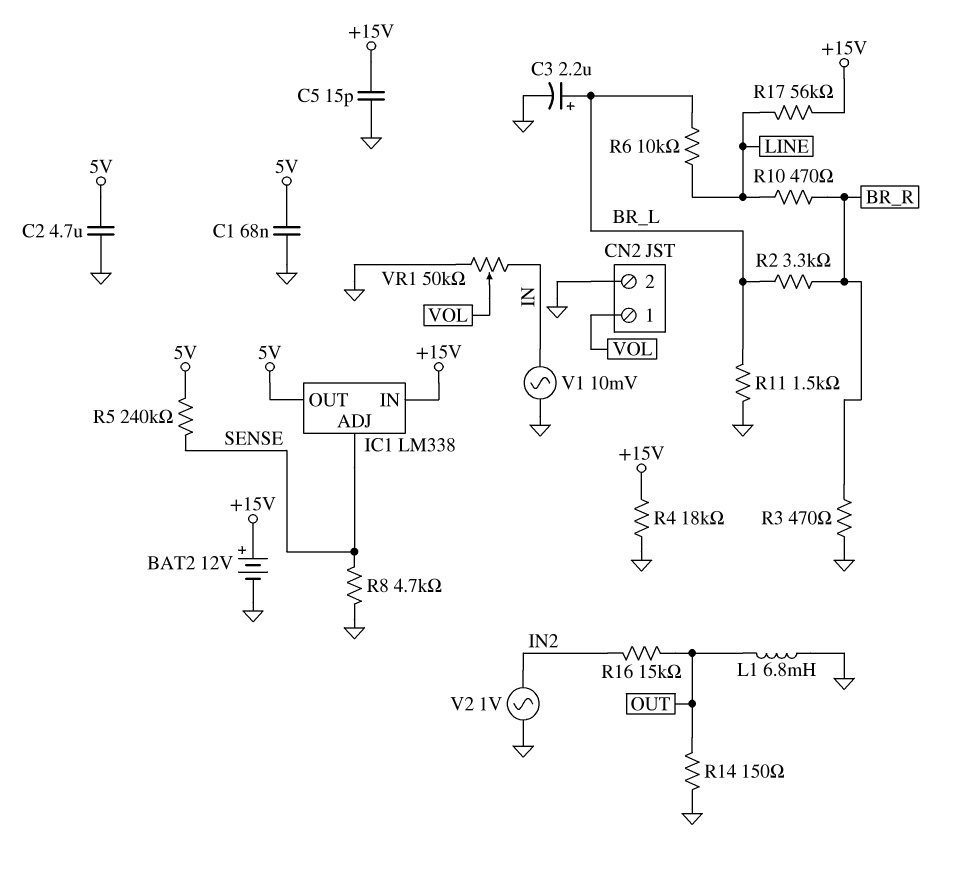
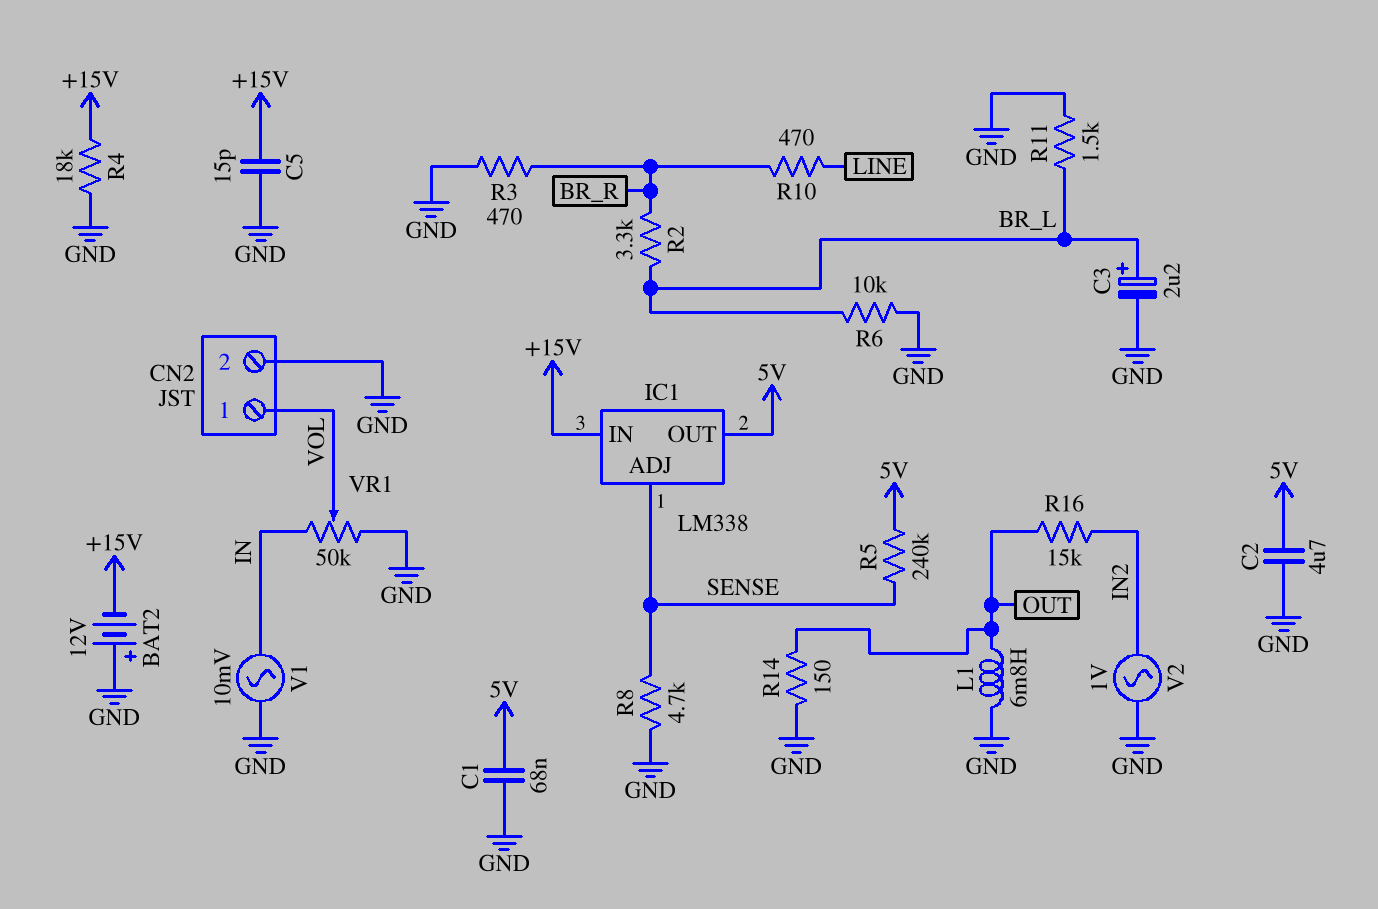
BAT2: 12V (plus +15V, minus GND) -> 12V (plus GND, minus +15V)
R6: 10k (BR_L, LINE) -> 10k (BR_L, GND)
R17: 56k (+15V, LINE) -> none

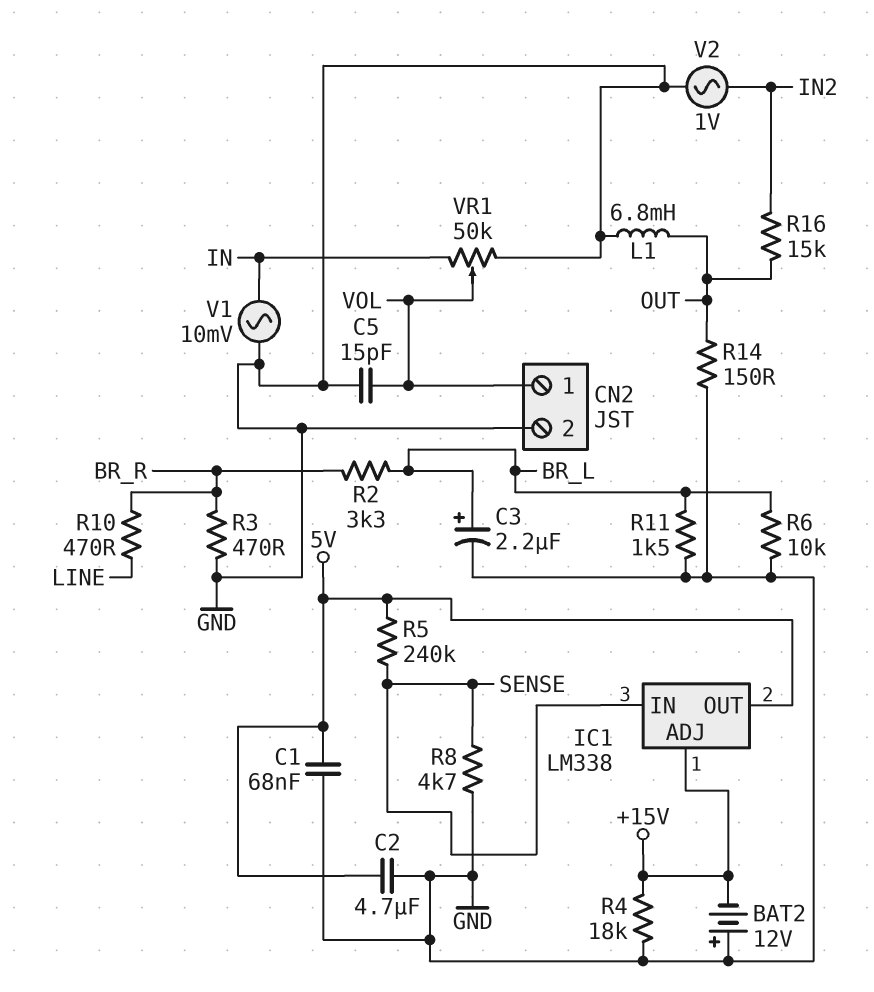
C5: 15pF (+15V, GND) -> 15pF (GND, VOL)
IC1 pin ADJ: SENSE -> +15V
IC1 pin IN: +15V -> SENSE

